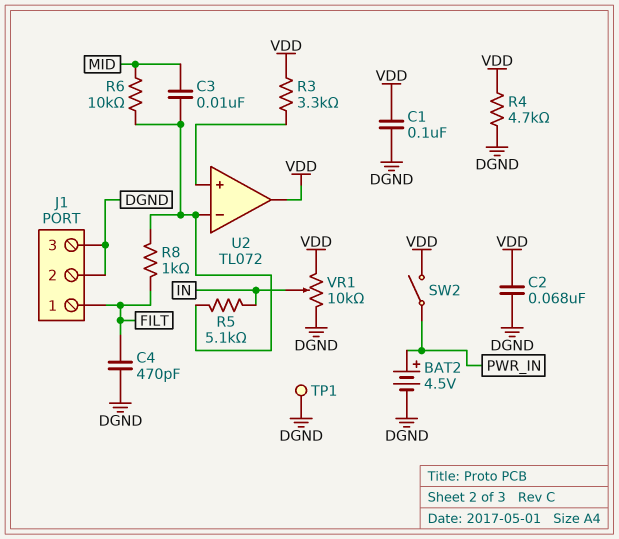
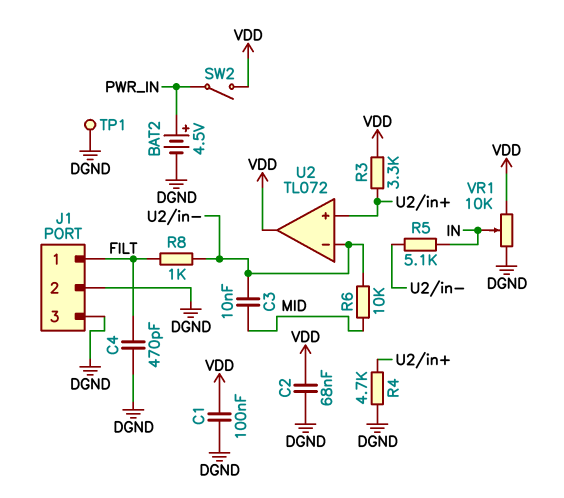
R4: 4.7k (DGND, VDD) -> 4.7k (DGND, U2/in+)

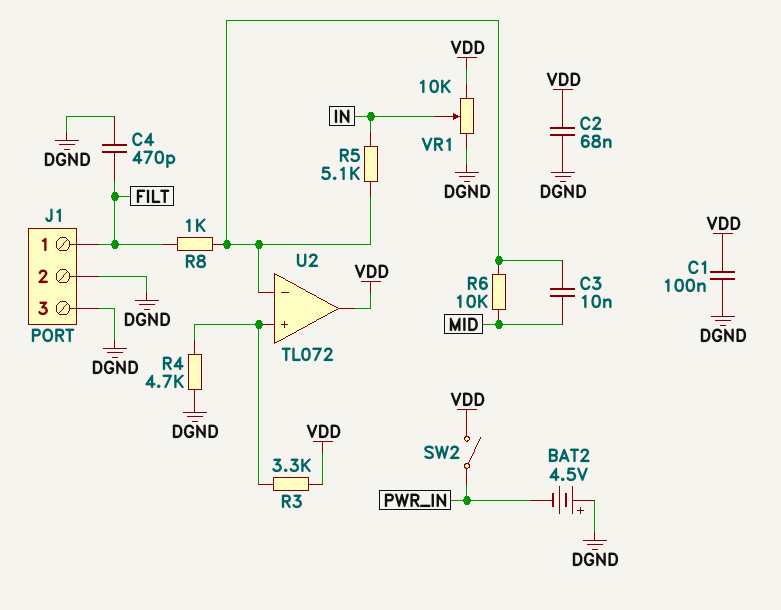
BAT2: 4.5V (plus PWR_IN, minus DGND) -> 4.5V (plus DGND, minus PWR_IN)
TP1: test point (DGND) -> none

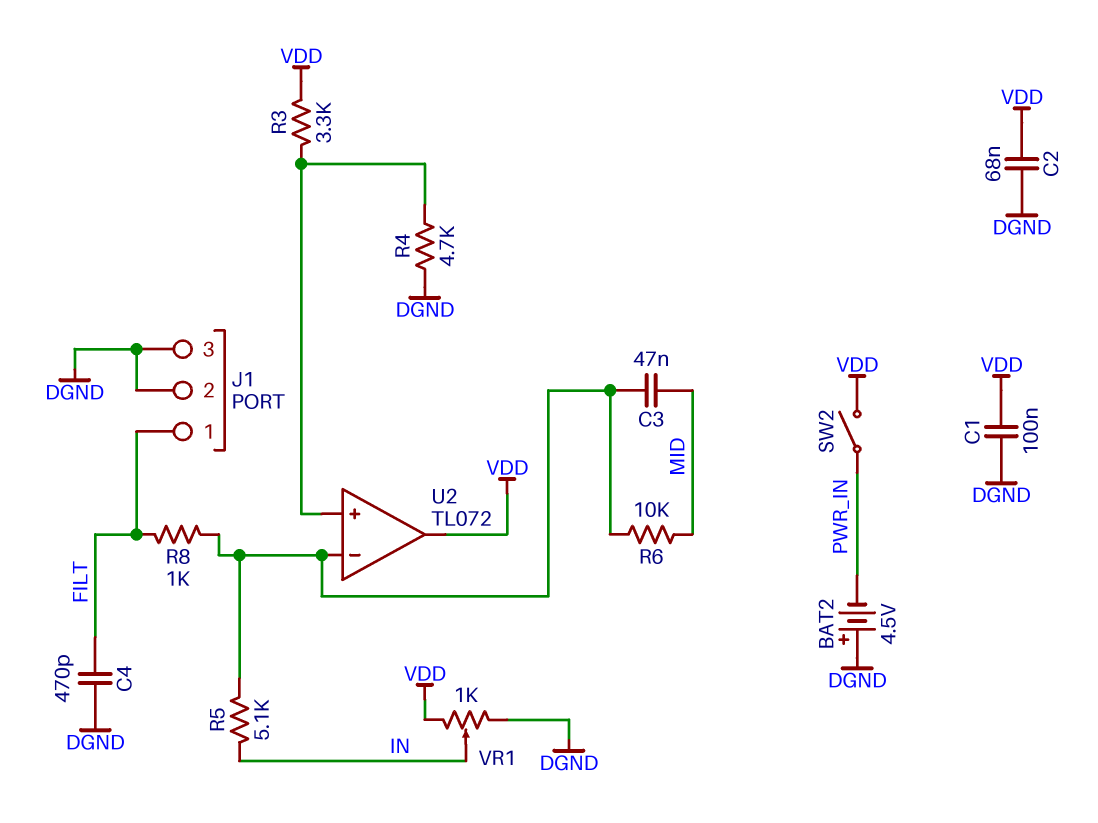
C3: 10nF (MID, U2/in-) -> 47nF (MID, U2/in-)
VR1: 10k (DGND, VDD, wiper IN) -> 1k (DGND, VDD, wiper IN)

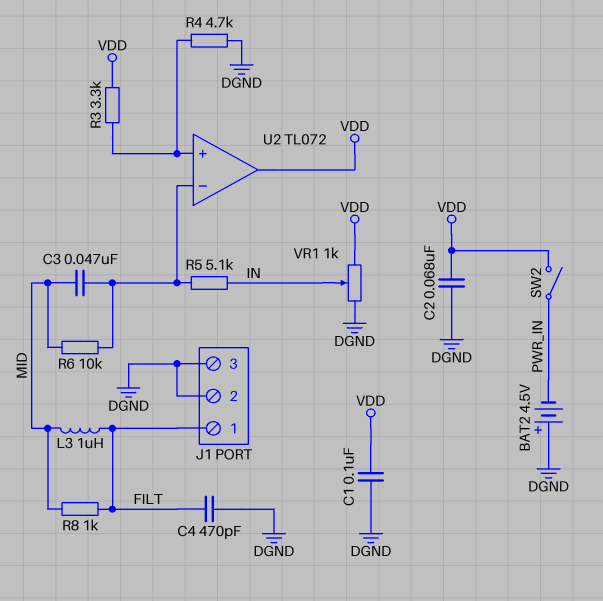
L3: none -> 1uH (FILT, MID)
R8: 1k (FILT, U2/in-) -> 1k (FILT, MID)

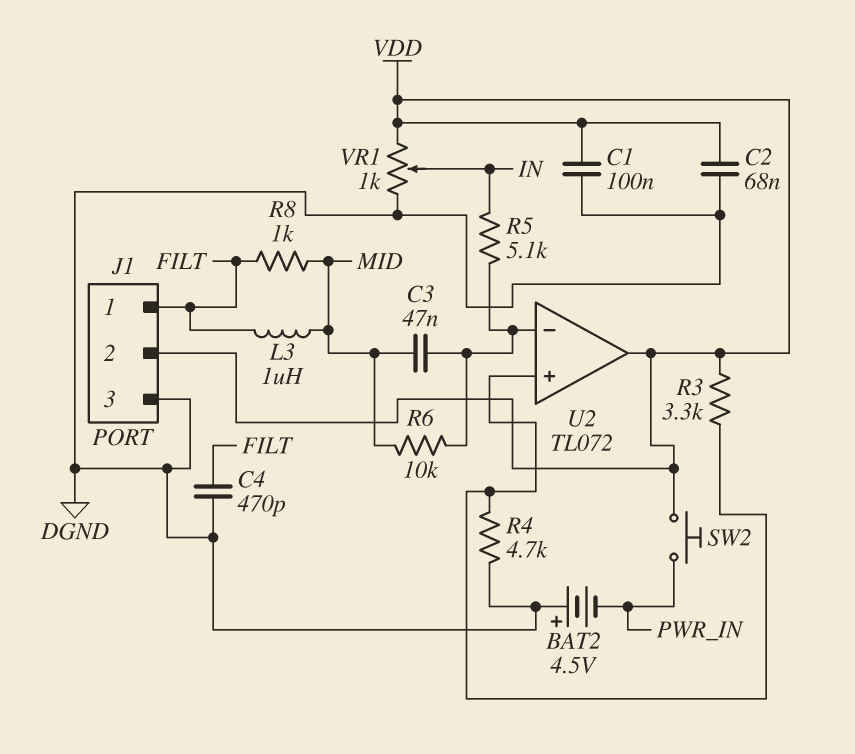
J1 pin 2: DGND -> VDD
SW2: switch (PWR_IN, VDD) -> button (PWR_IN, VDD)

